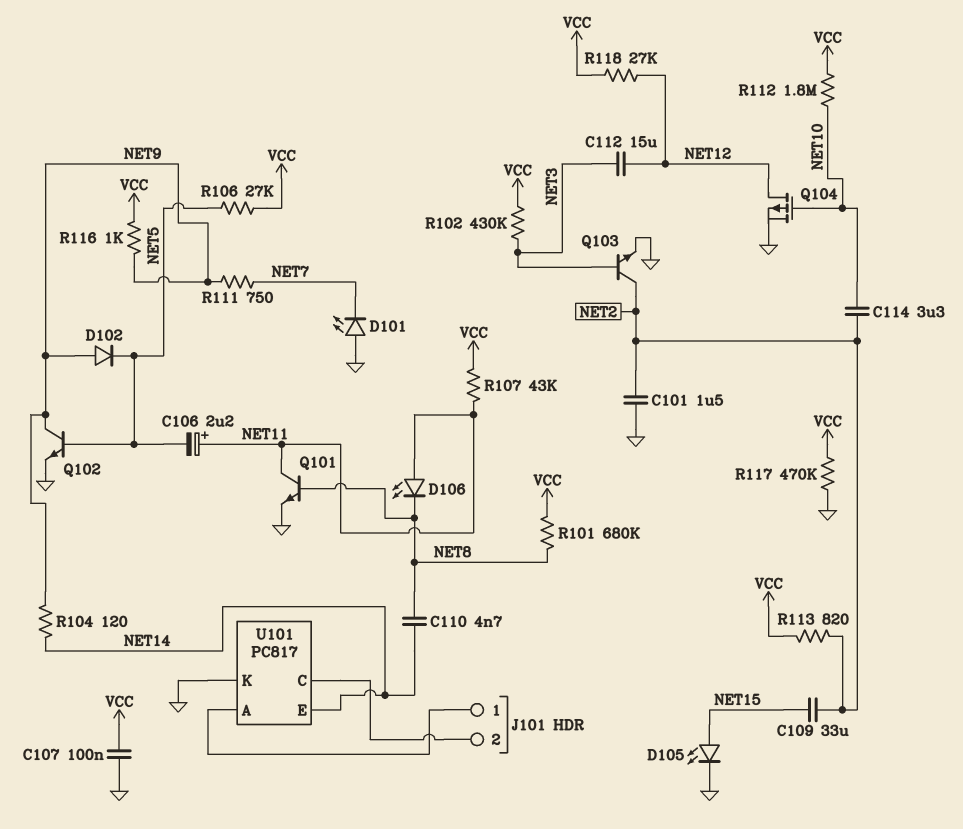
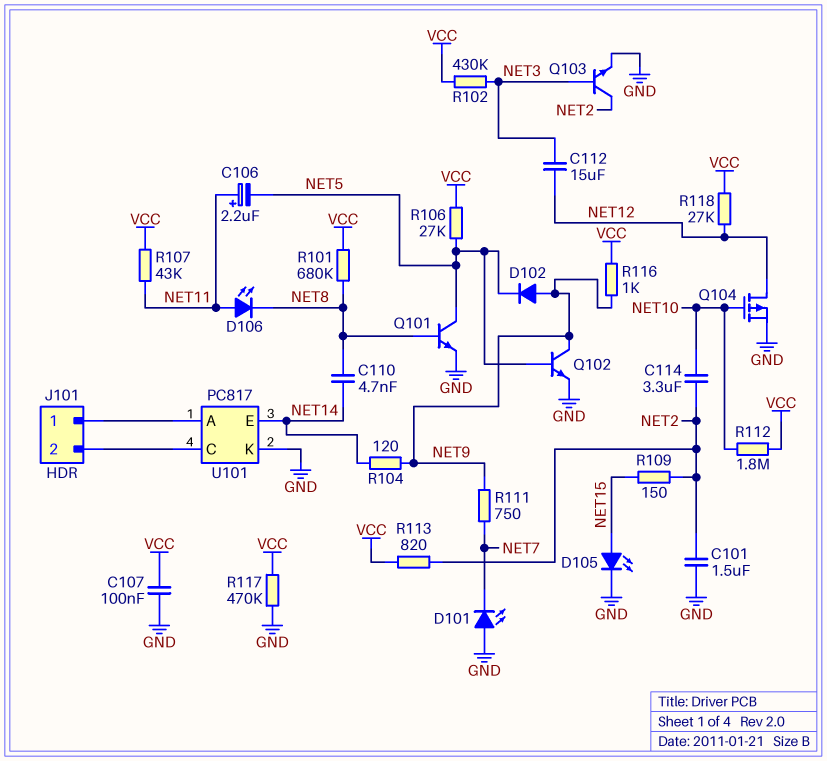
C109: 33uF (NET2, NET15) -> none
Q101: NPN (B NET8, C NET11, E GND) -> NPN (B NET8, C NET5, E GND)
R109: none -> 150 (NET2, NET15)

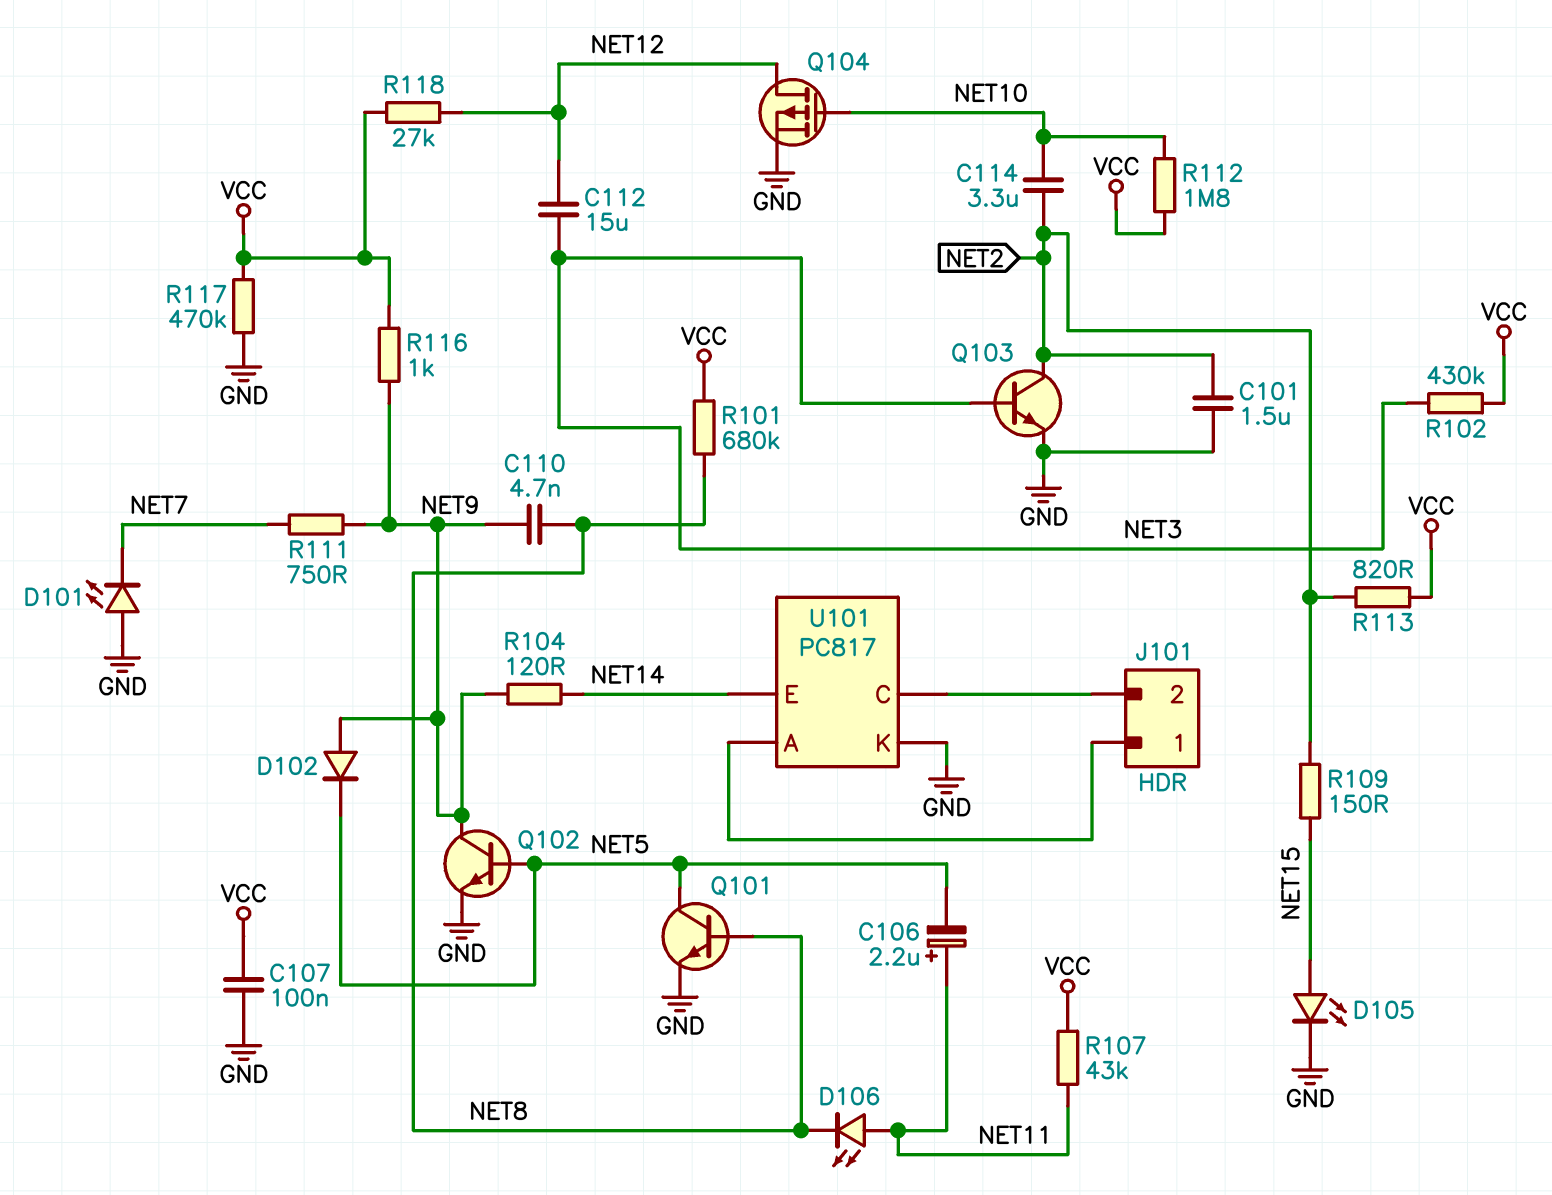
C110: 4.7nF (NET8, NET14) -> 4.7nF (NET8, NET9)
R106: 27k (NET5, VCC) -> none

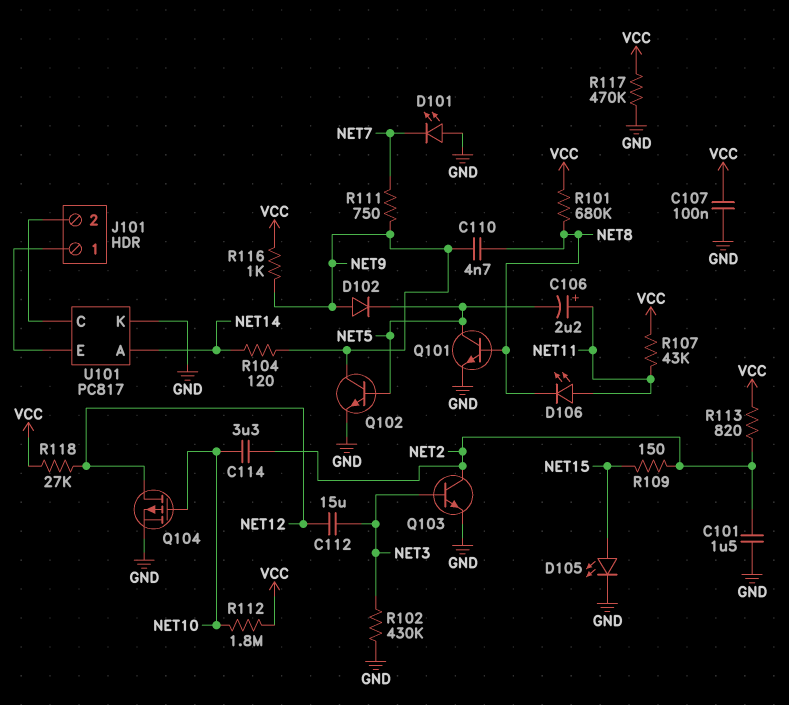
R102: 430k (NET3, VCC) -> 430k (GND, NET3)
U101 pin A: J101/1 -> NET14
U101 pin E: NET14 -> J101/1

